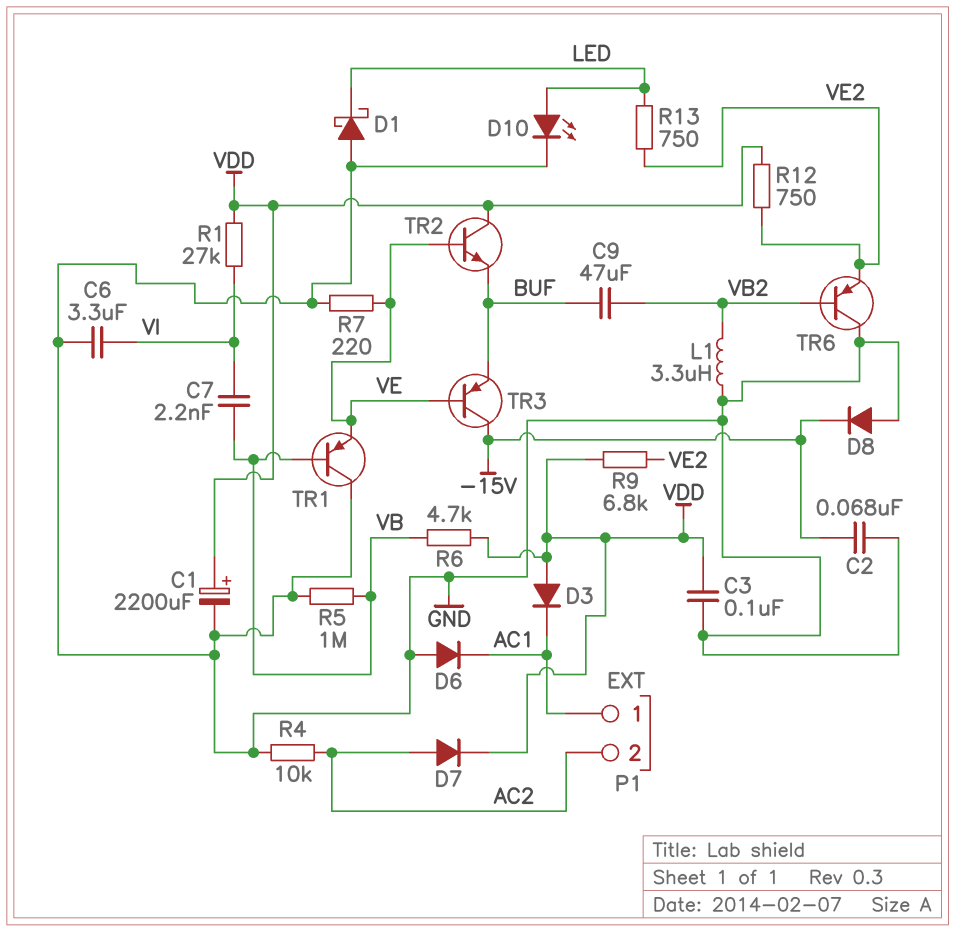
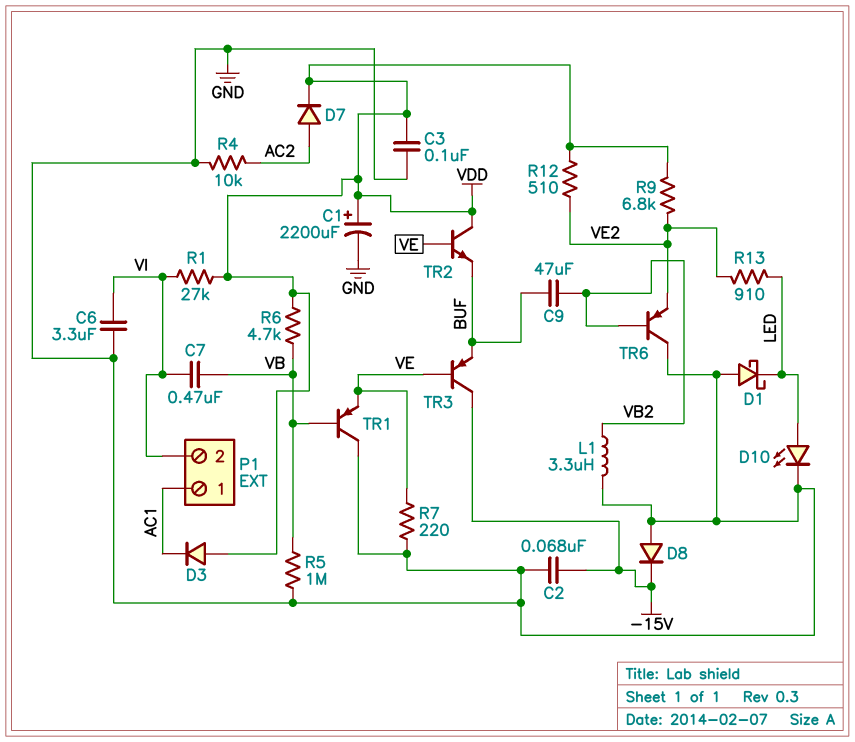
C7: 2.2nF (VB, VI) -> 470nF (VB, VI)
D6: diode (A GND, K AC1) -> none
P1 pin 2: AC2 -> VI
R12: 750 (VDD, VE2) -> 510 (VDD, VE2)
R13: 750 (LED, VE2) -> 910 (LED, VE2)

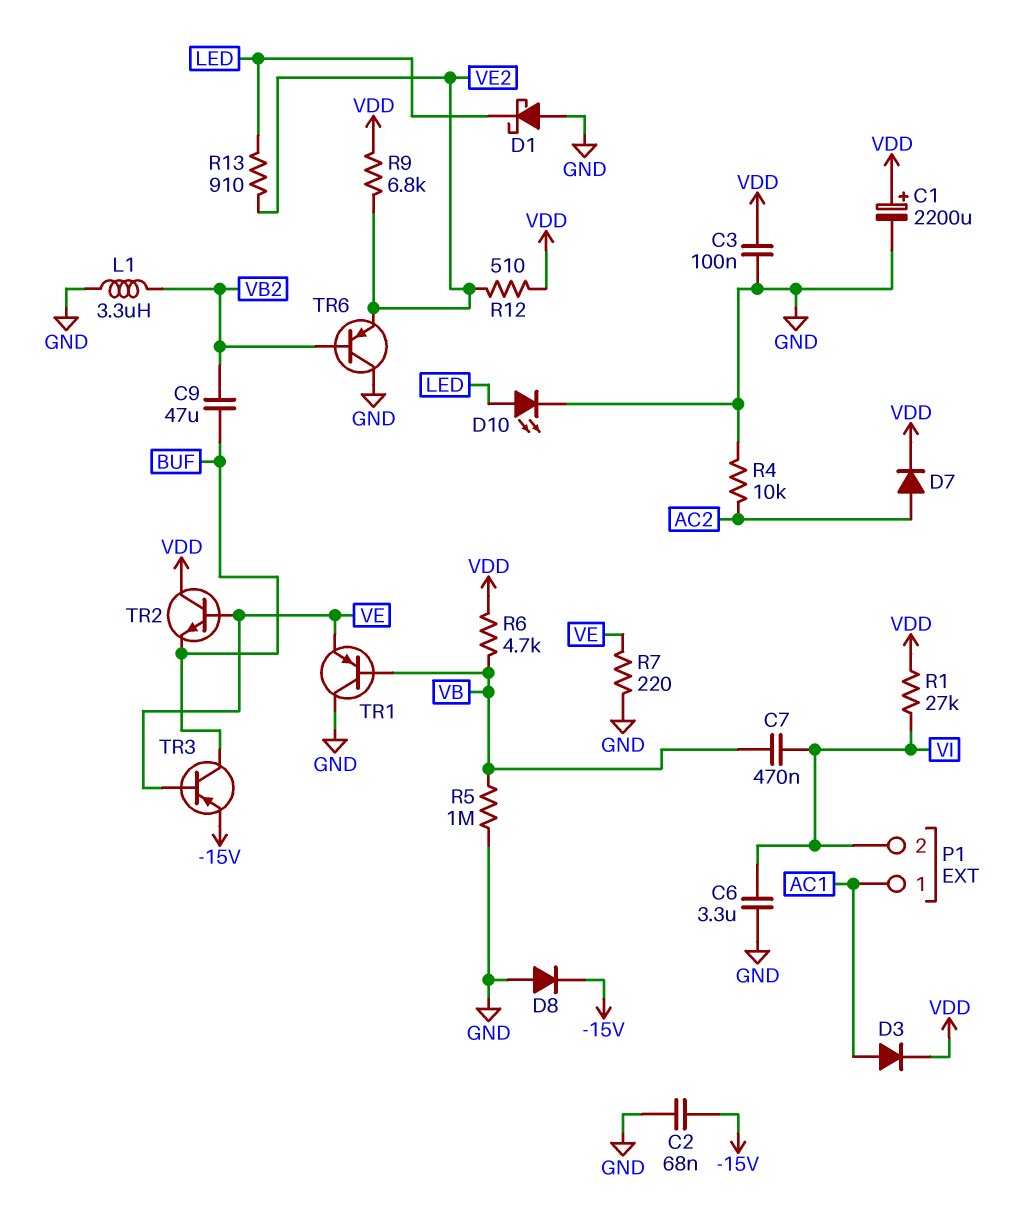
D3: diode (A VDD, K AC1) -> diode (A AC1, K VDD)
TR3: PNP (B VE, C -15V, E BUF) -> PNP (B VE, C BUF, E -15V)

